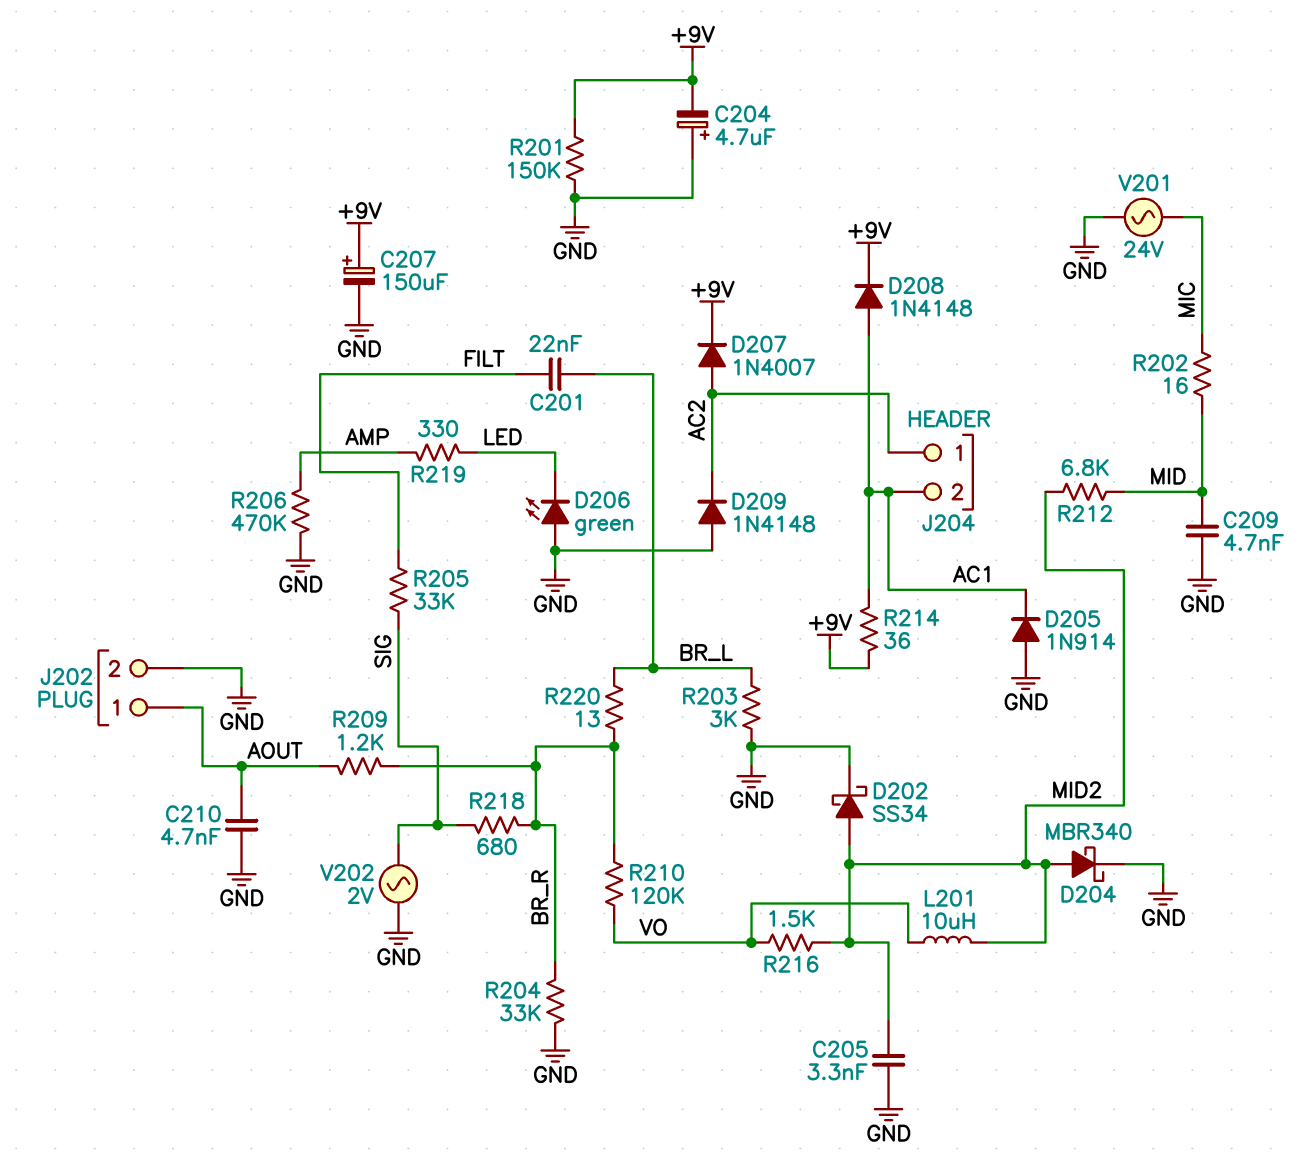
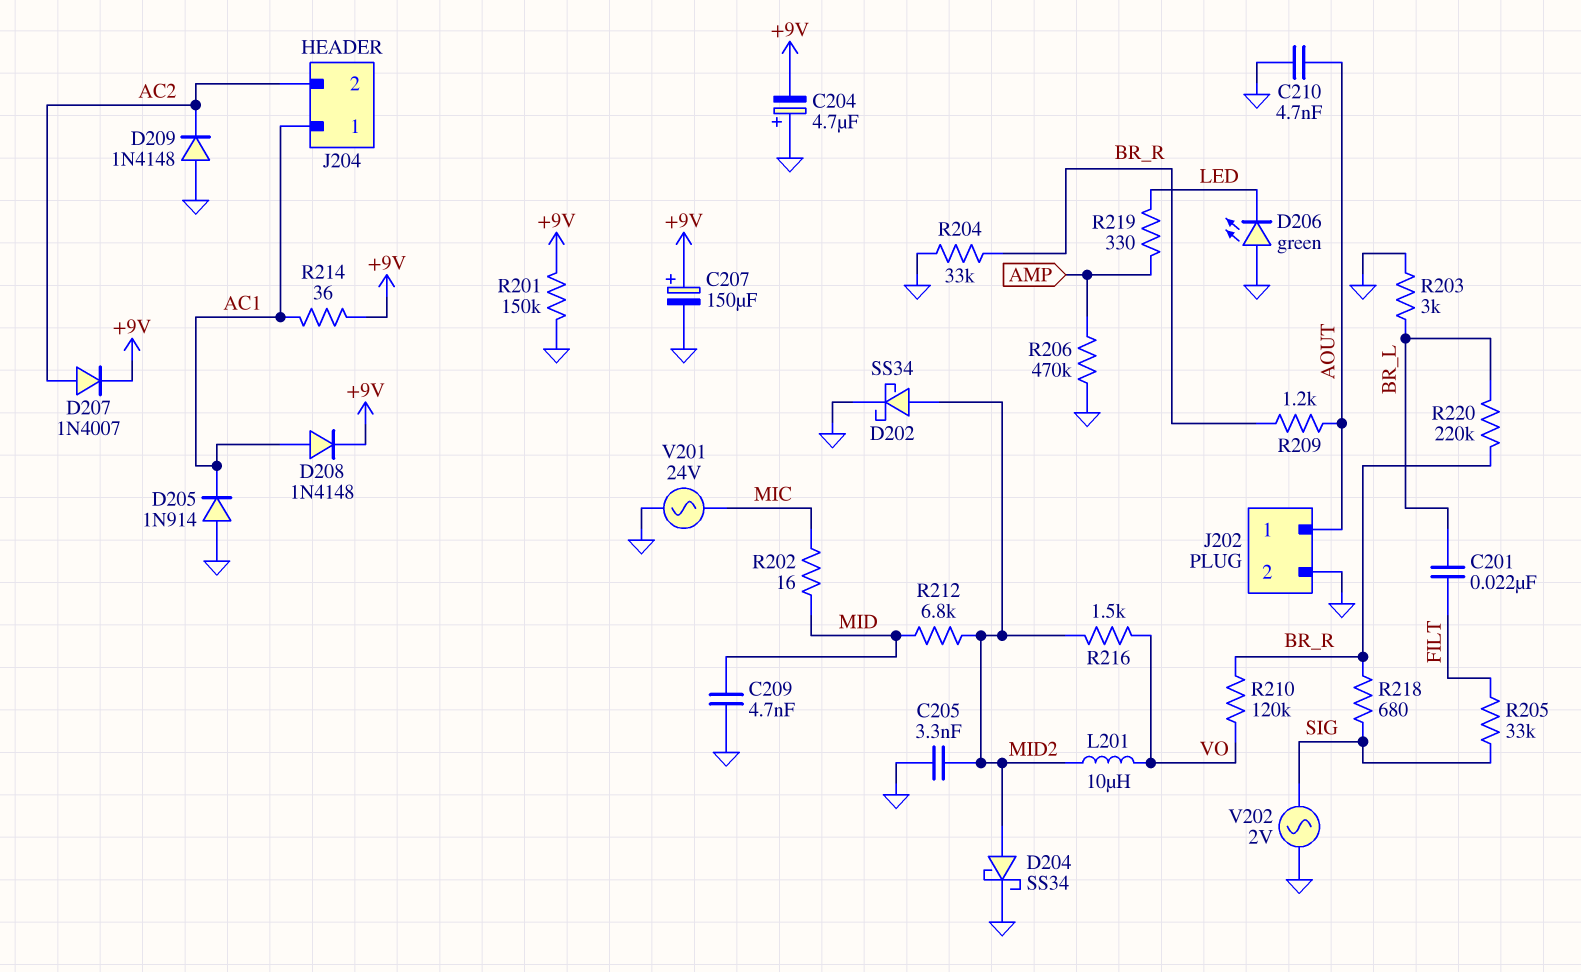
D204: schottky MBR340 (A MID2, K GND) -> schottky SS34 (A MID2, K GND)
J204 pin 1: AC2 -> AC1
J204 pin 2: AC1 -> AC2
R220: 13 (BR_L, BR_R) -> 220k (BR_L, BR_R)

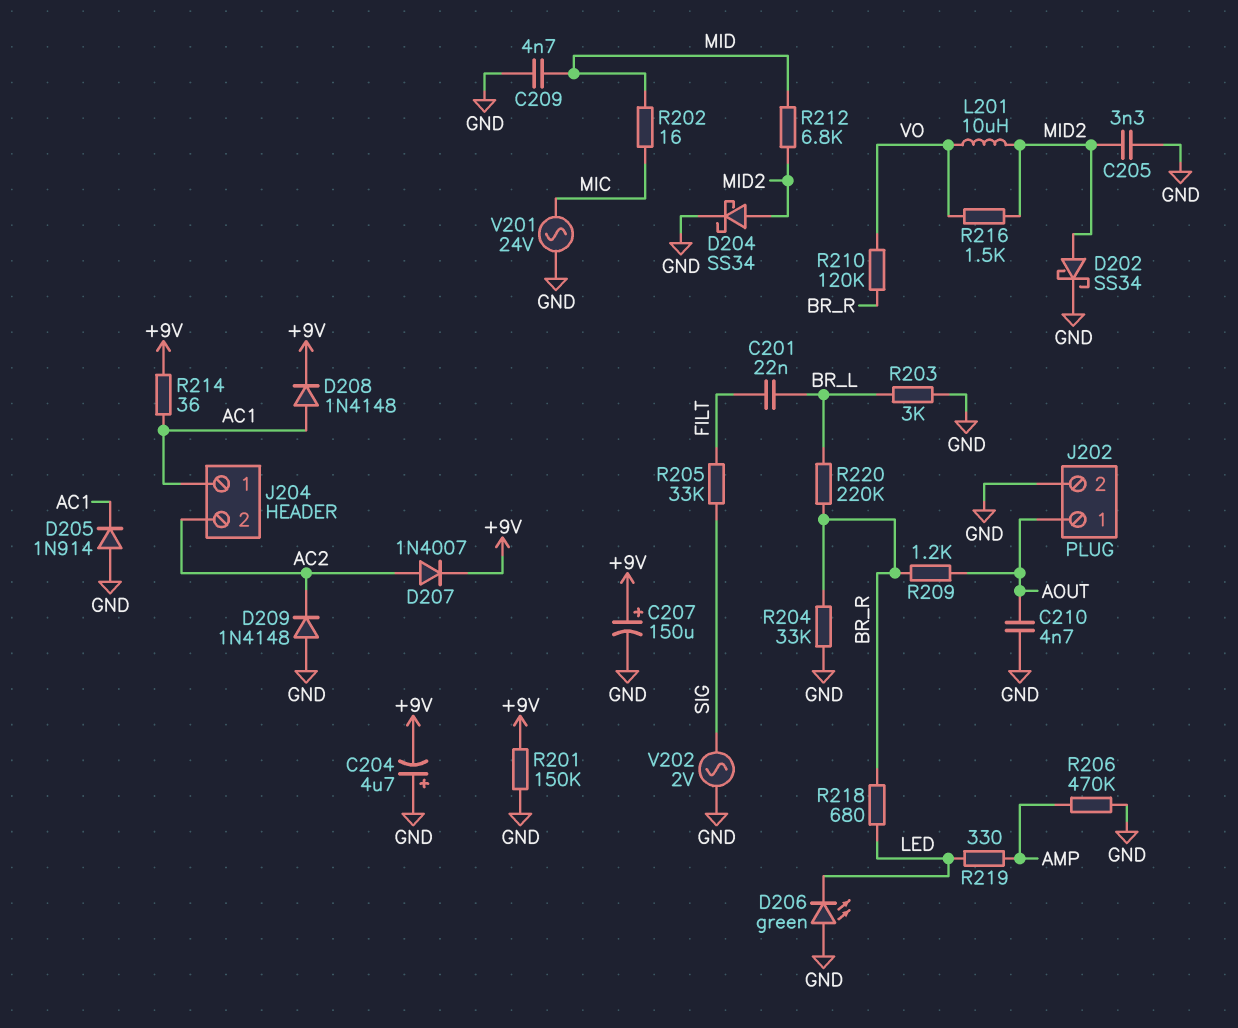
R218: 680 (BR_R, SIG) -> 680 (BR_R, LED)

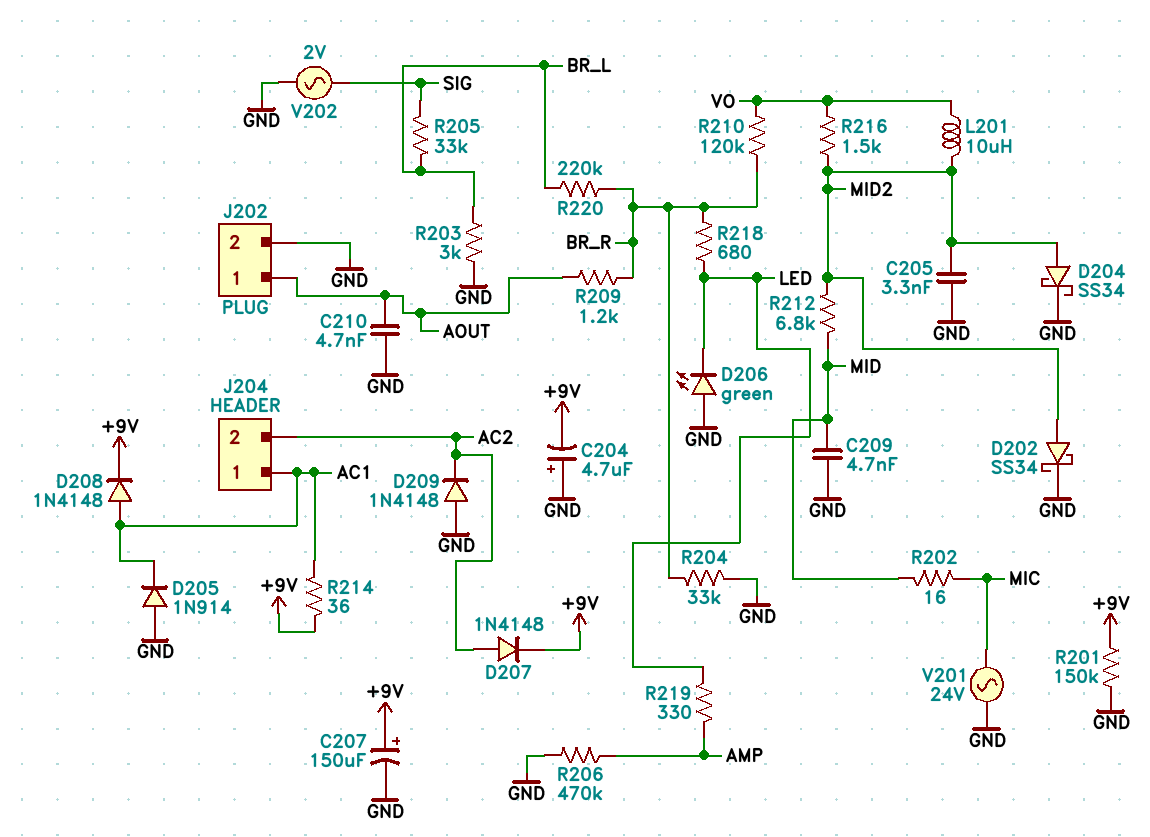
C201: 22nF (BR_L, FILT) -> none
D207: diode 1N4007 (A AC2, K +9V) -> diode 1N4148 (A AC2, K +9V)
R205: 33k (FILT, SIG) -> 33k (BR_L, SIG)

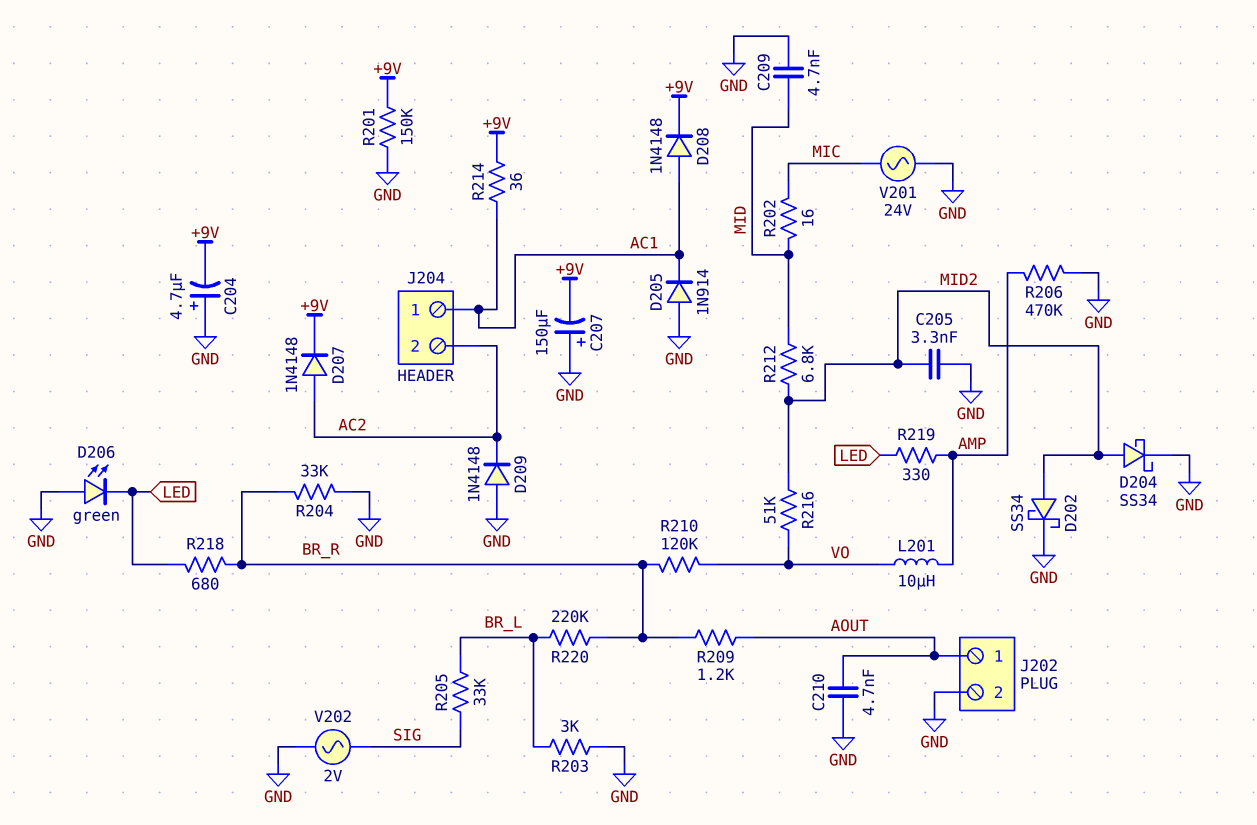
C207: 150uF (plus +9V, minus GND) -> 150uF (plus GND, minus +9V)
L201: 10uH (MID2, VO) -> 10uH (AMP, VO)
R216: 1.5k (MID2, VO) -> 51k (MID2, VO)

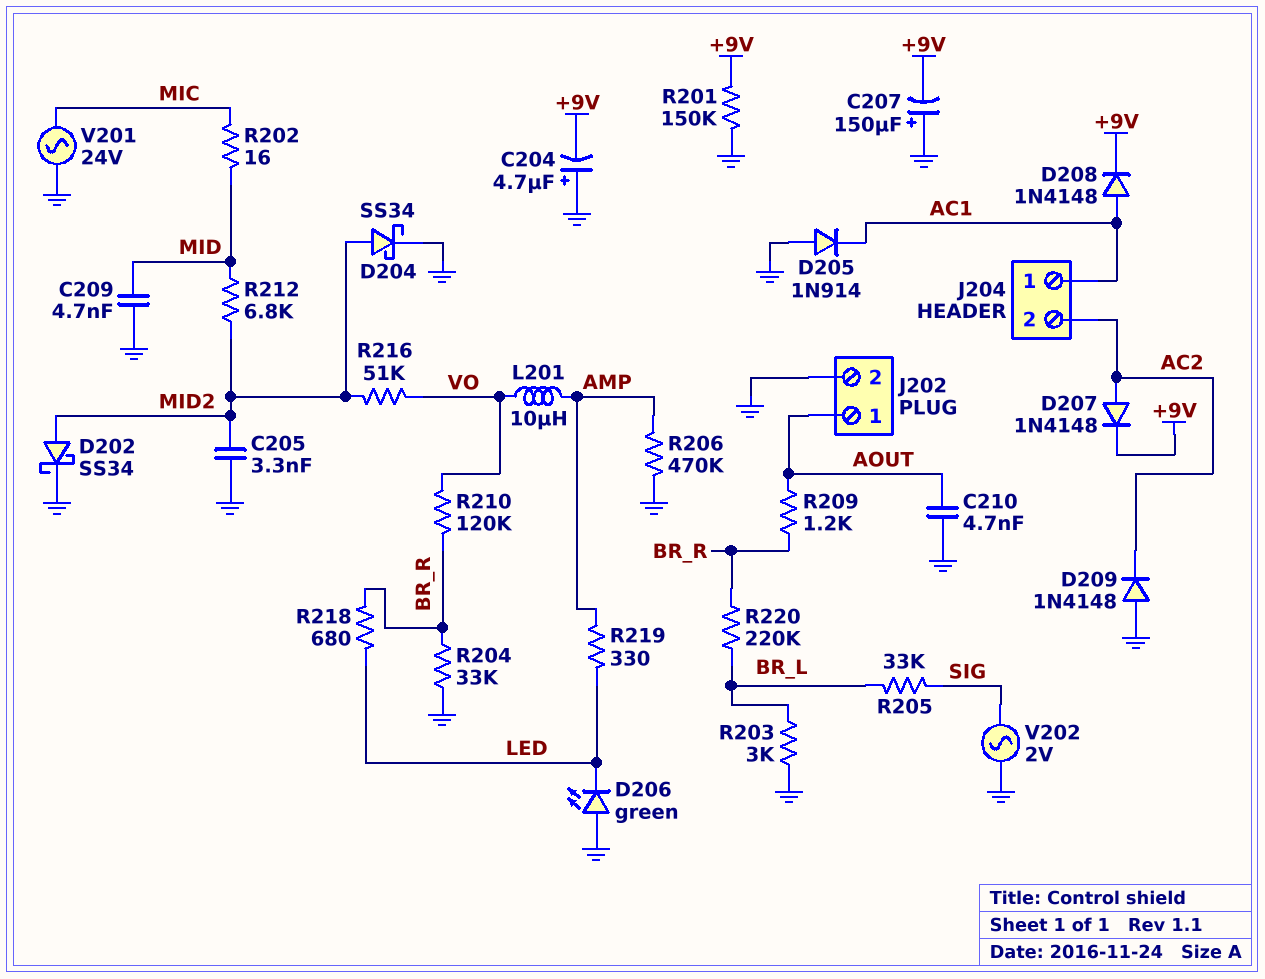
R214: 36 (+9V, AC1) -> none

